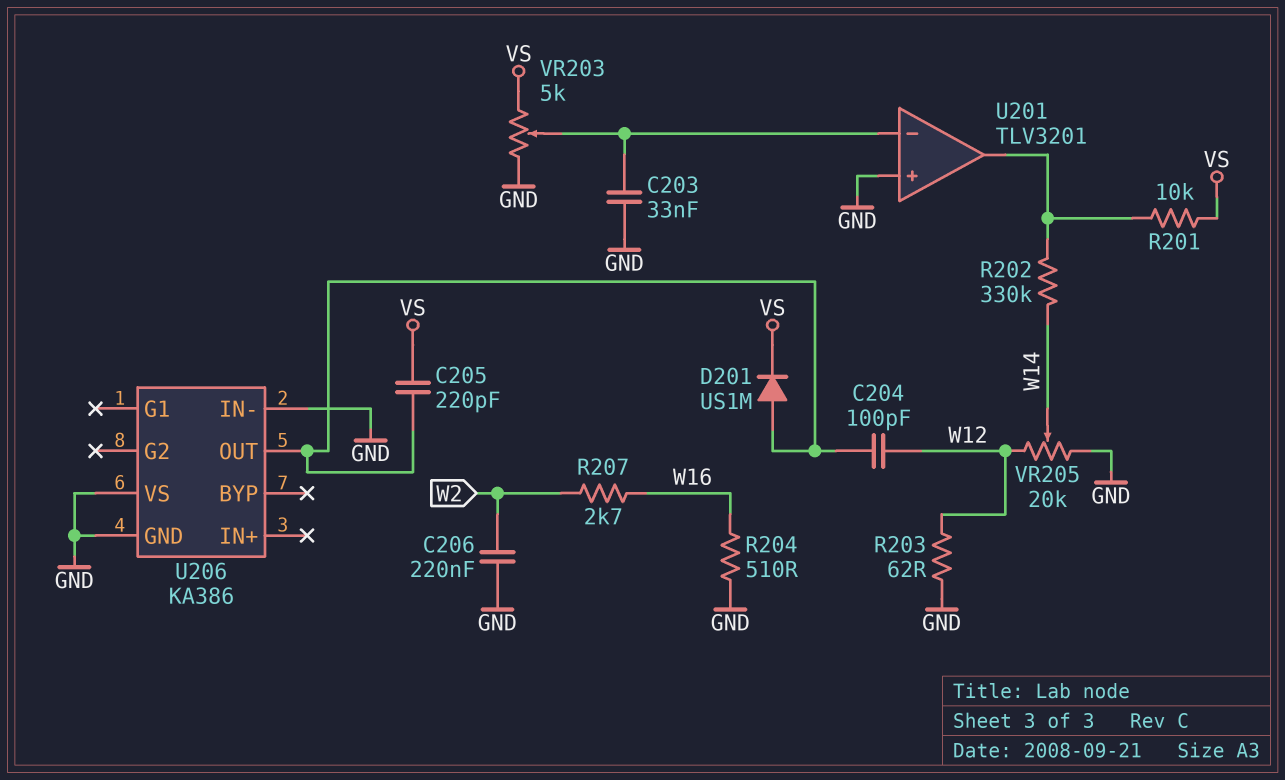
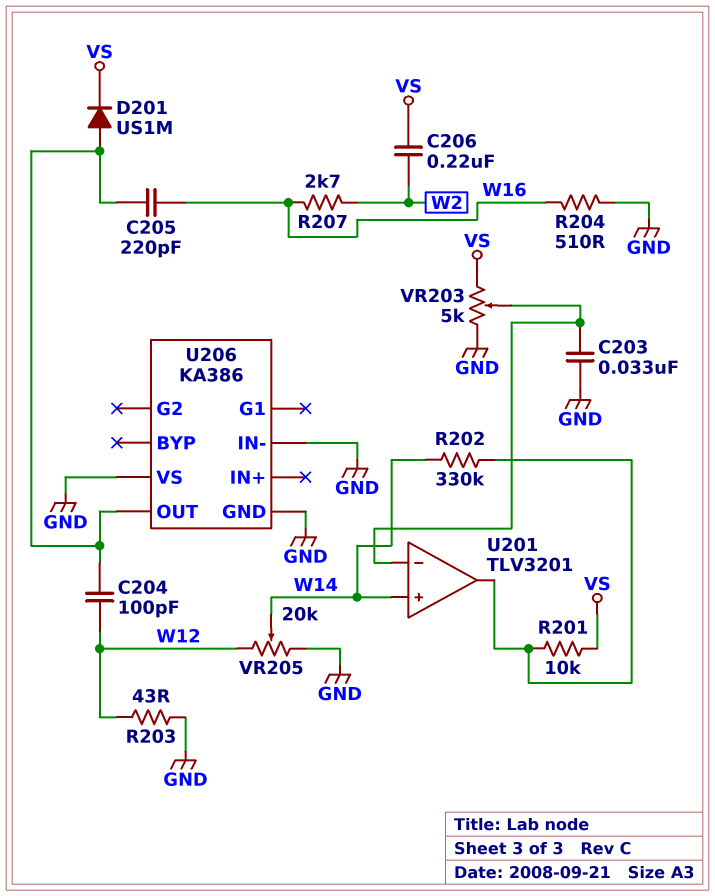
C205: 220pF (U206/OUT, VS) -> 220pF (U206/OUT, W16)
C206: 220nF (GND, W2) -> 220nF (VS, W2)
R203: 62 (GND, W12) -> 43 (GND, W12)
U201 pin in+: GND -> W14

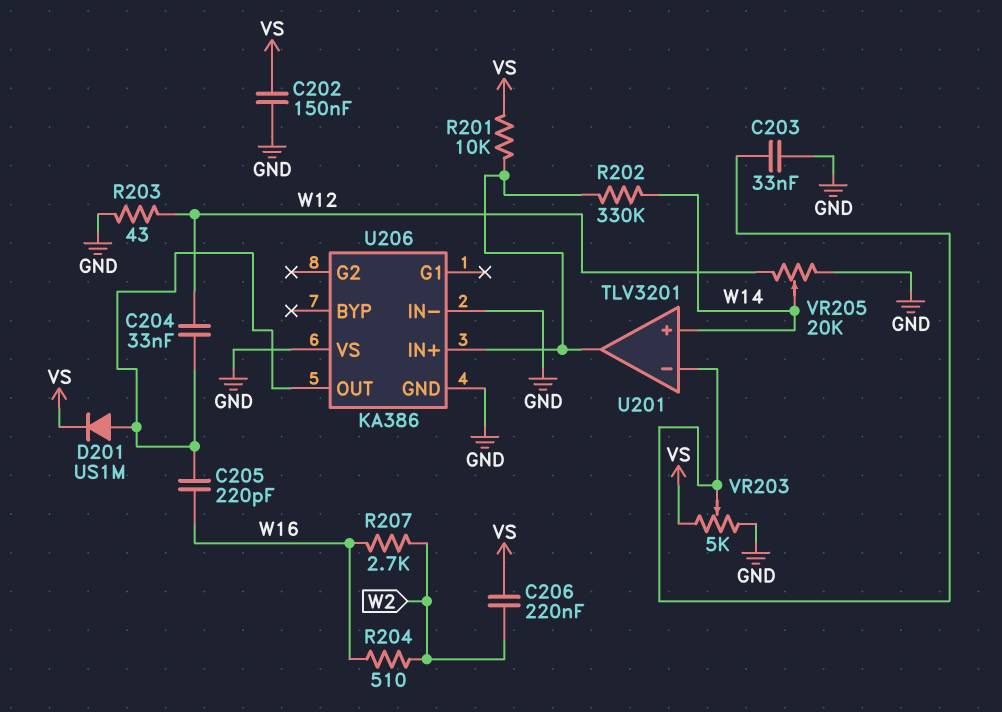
C202: none -> 150nF (GND, VS)
C204: 100pF (U206/OUT, W12) -> 33nF (U206/OUT, W12)
R204: 510 (GND, W16) -> 510 (W2, W16)
U206 pin IN+: none -> U201/out

